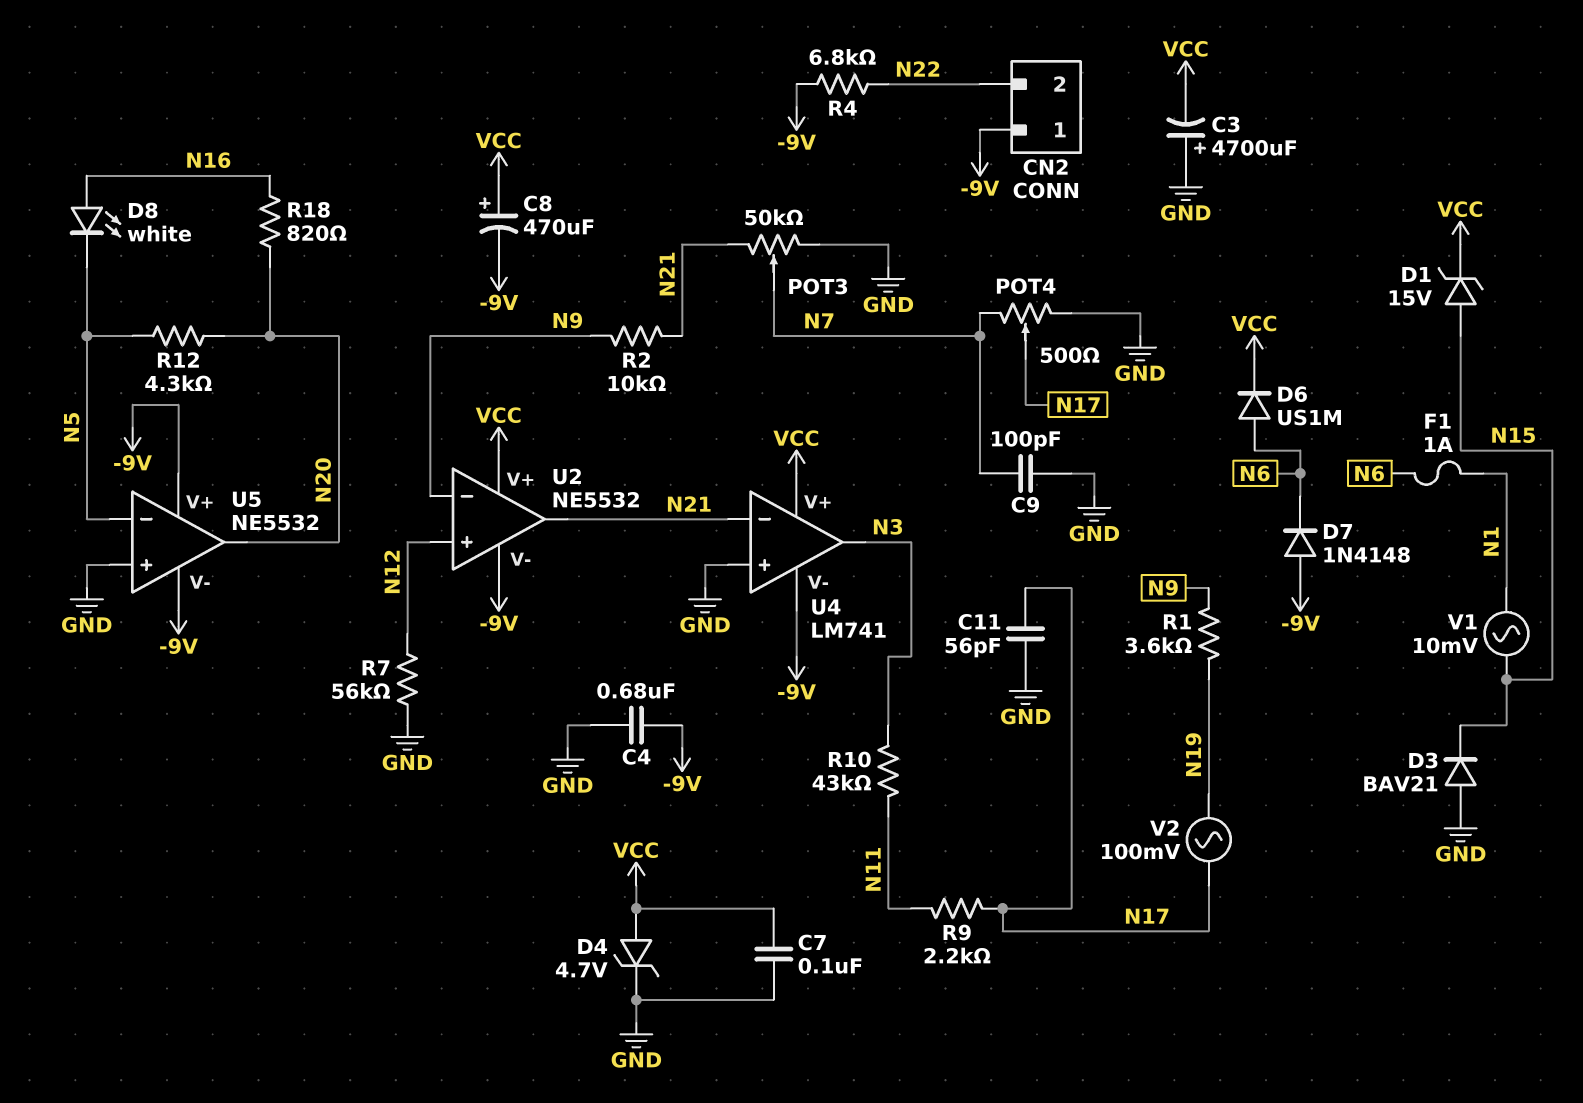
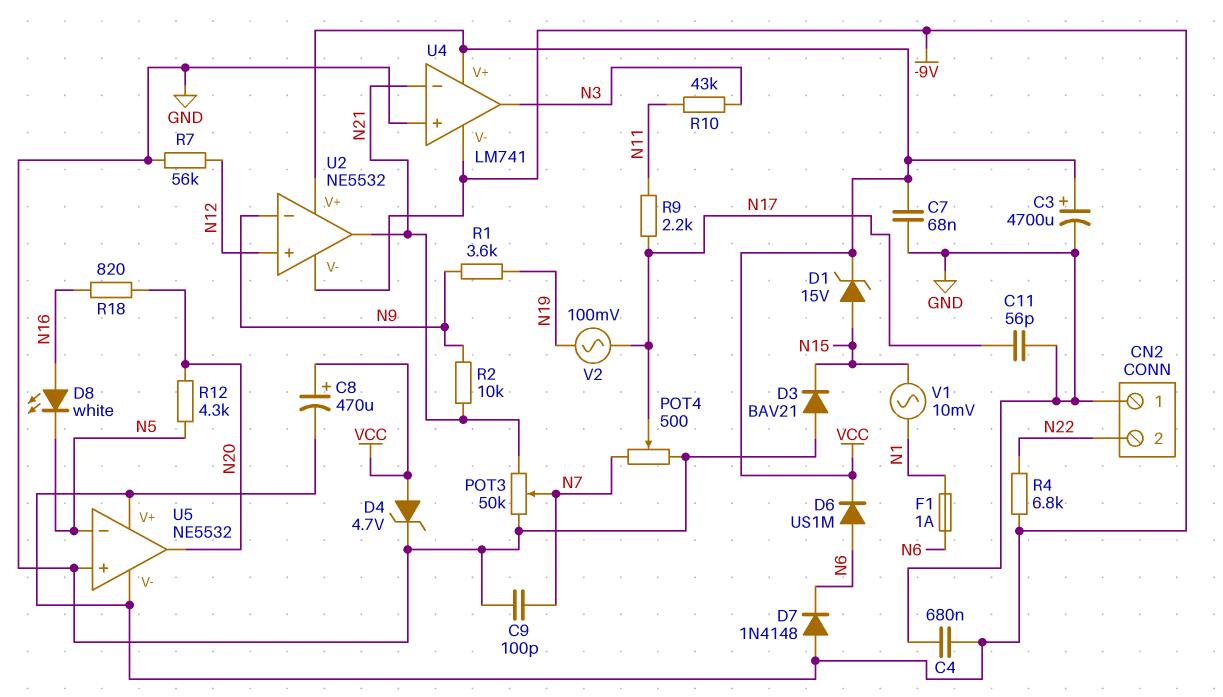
C3: 4700uF (plus GND, minus VCC) -> 4700uF (plus VCC, minus GND)
C7: 100nF (GND, VCC) -> 68nF (GND, VCC)
CN2 pin 1: -9V -> GND

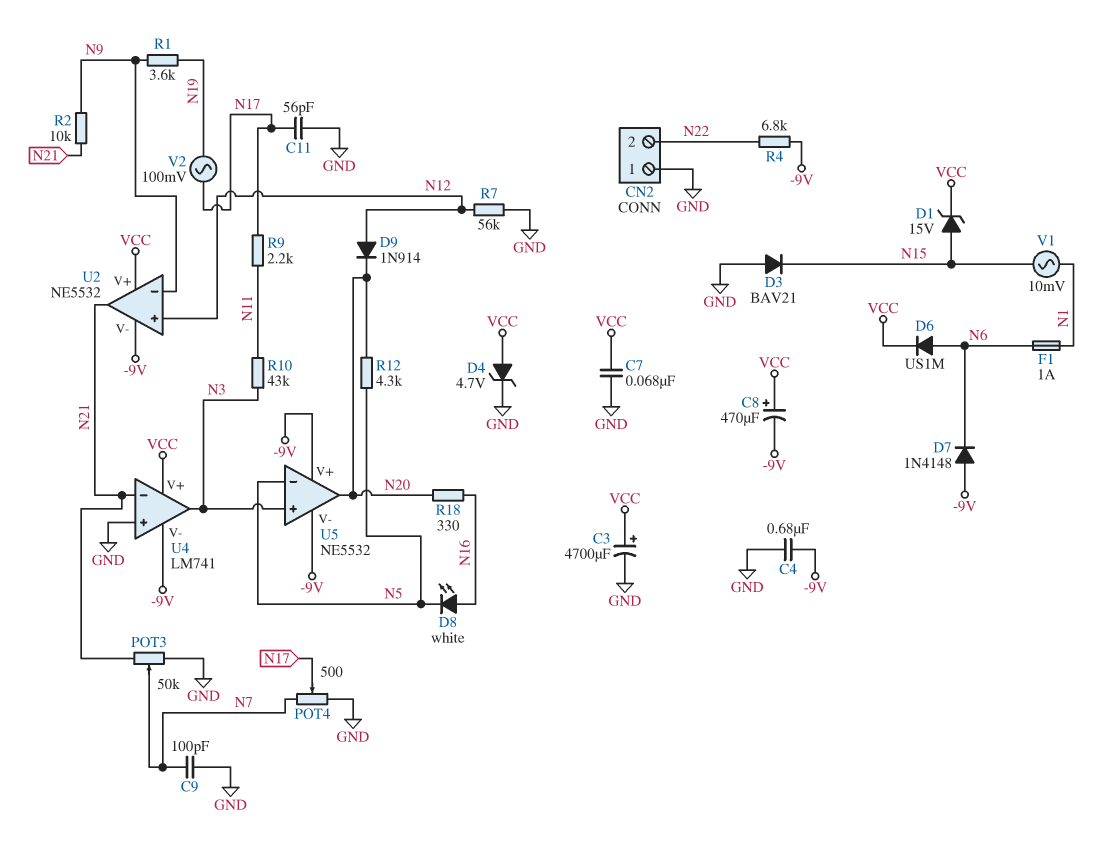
D9: none -> diode 1N914 (A N12, K N20)
R18: 820 (N16, N20) -> 330 (N16, N20)
U5 pin in+: GND -> N3

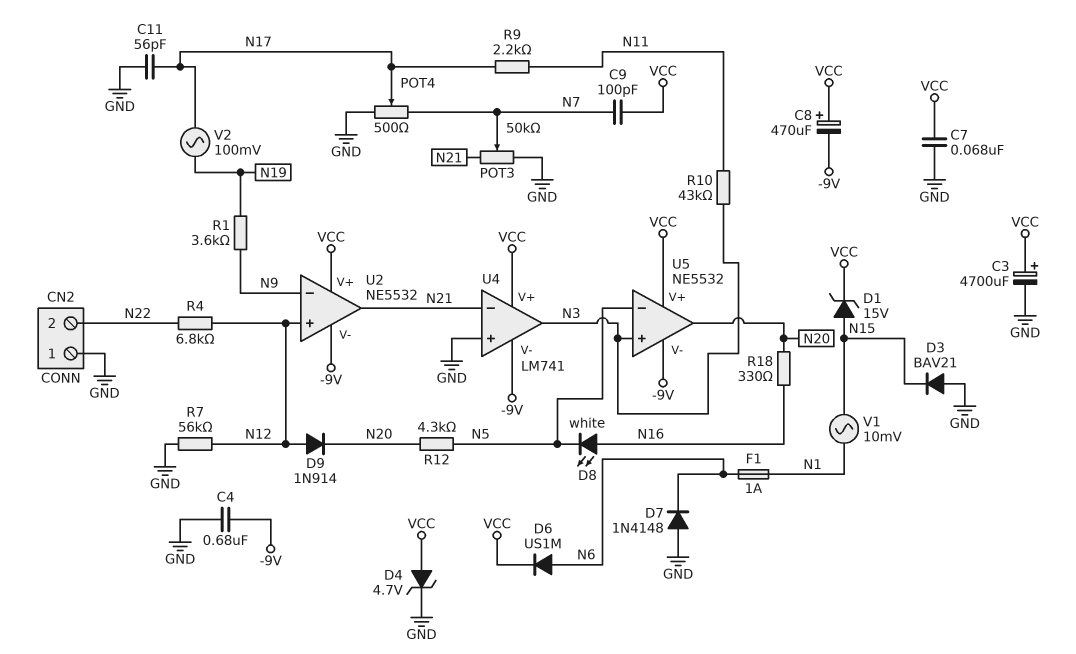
C9: 100pF (GND, N7) -> 100pF (N7, VCC)
D7: diode 1N4148 (A -9V, K N6) -> diode 1N4148 (A GND, K N6)
R2: 10k (N9, N21) -> none
R4: 6.8k (-9V, N22) -> 6.8k (N12, N22)
U5 pin V+: -9V -> VCC

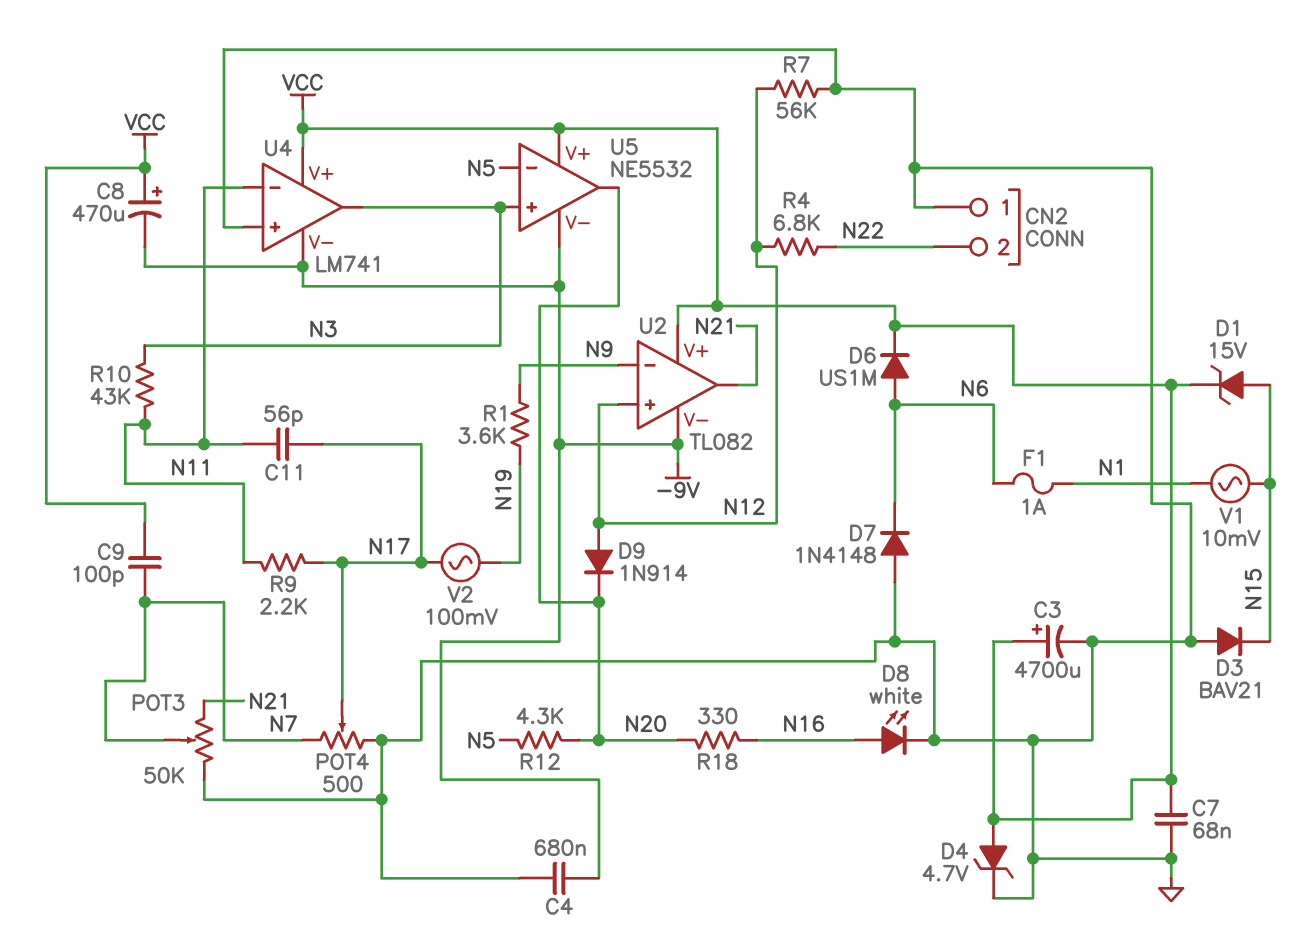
C11: 56pF (GND, N17) -> 56pF (N11, N17)
D8: LED white (A N16, K N5) -> LED white (A N16, K GND)
U2: NE5532 -> TL082
U4 pin in-: N21 -> N11

